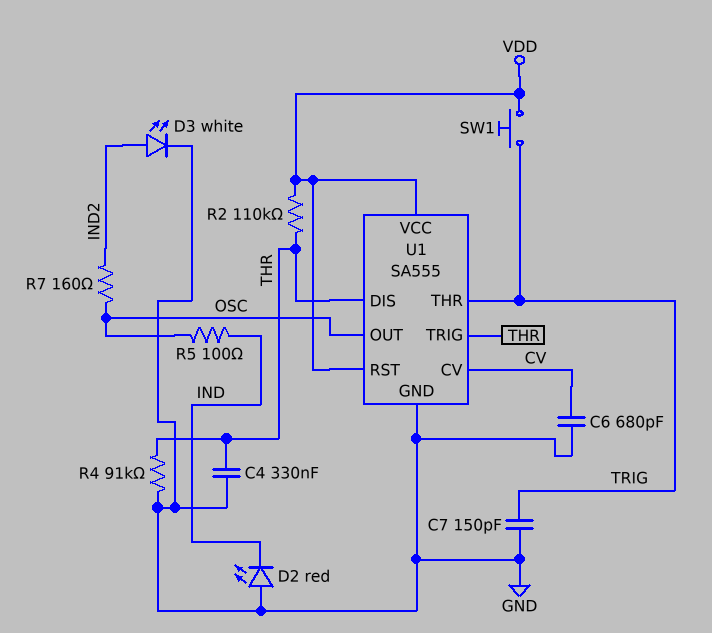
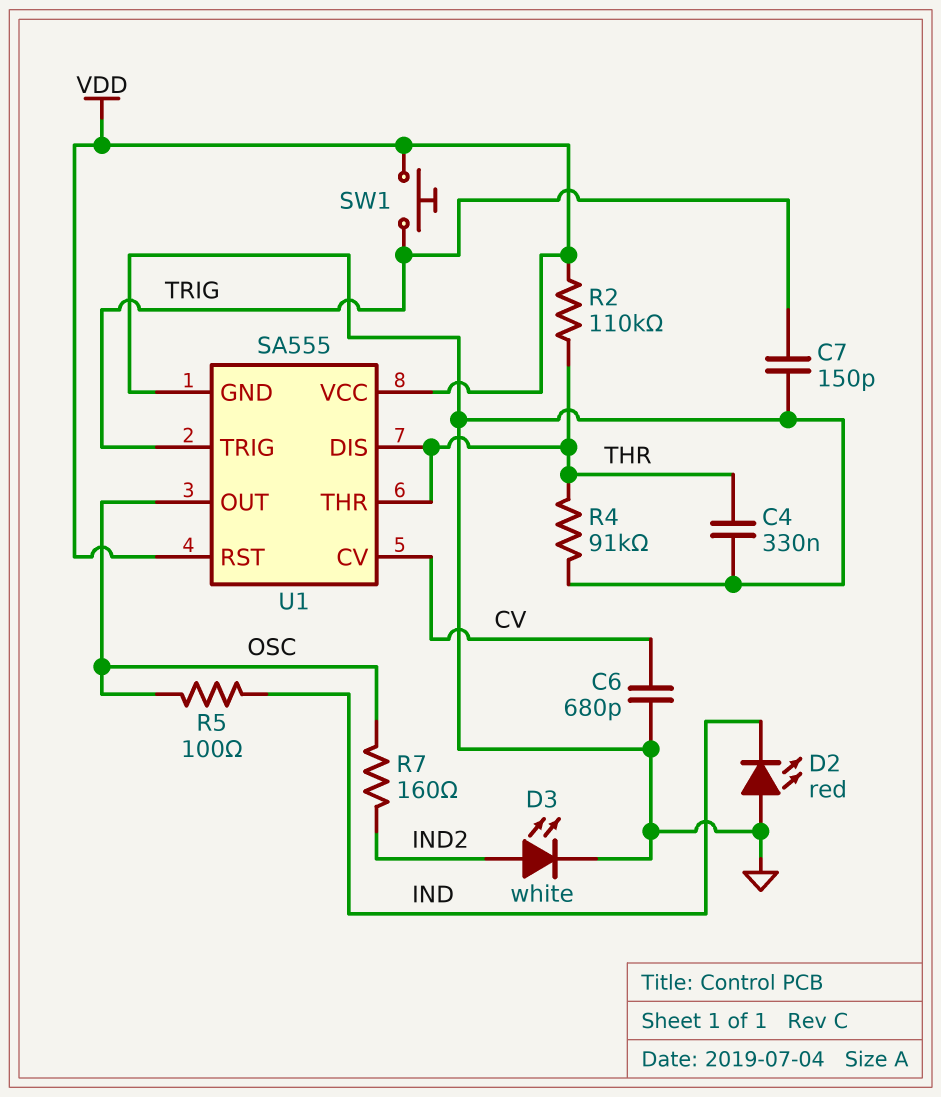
U1 pin THR: TRIG -> THR
U1 pin TRIG: THR -> TRIG

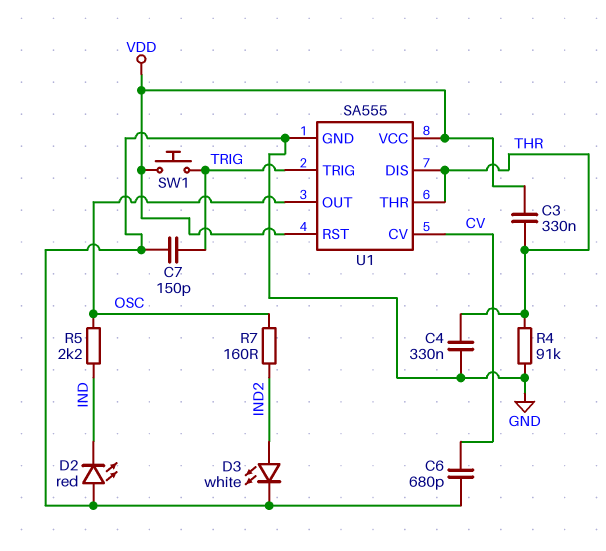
C3: none -> 330nF (THR, VDD)
R2: 110k (THR, VDD) -> none
R5: 100 (IND, OSC) -> 2.2k (IND, OSC)

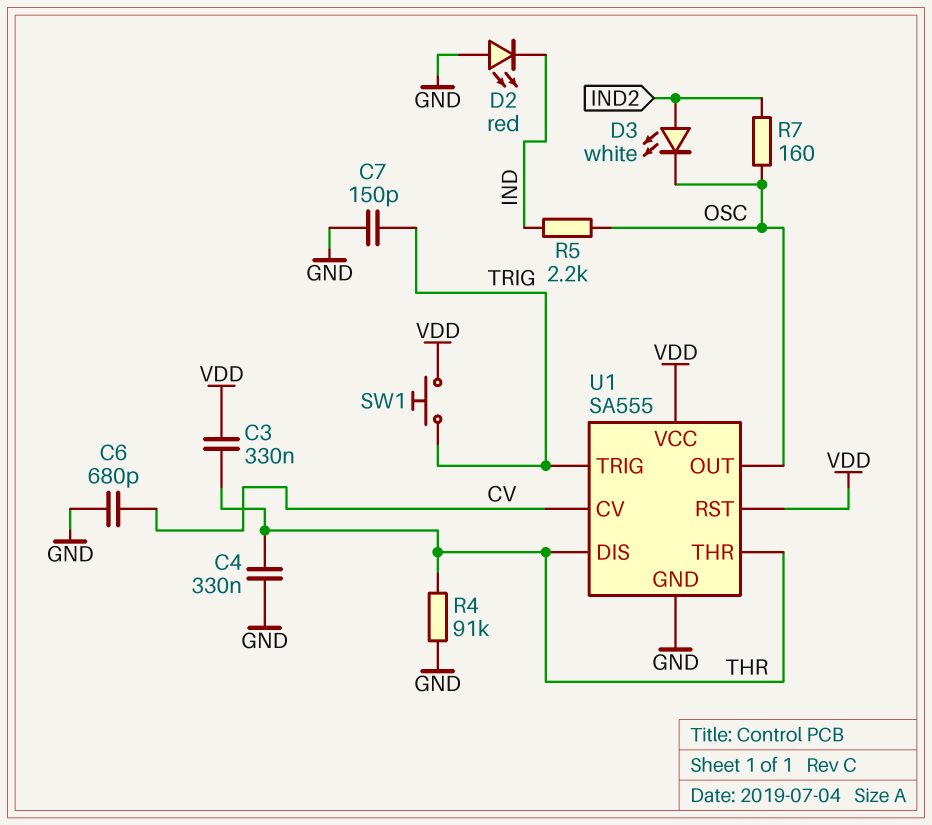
D3: LED white (A IND2, K GND) -> LED white (A IND2, K OSC)

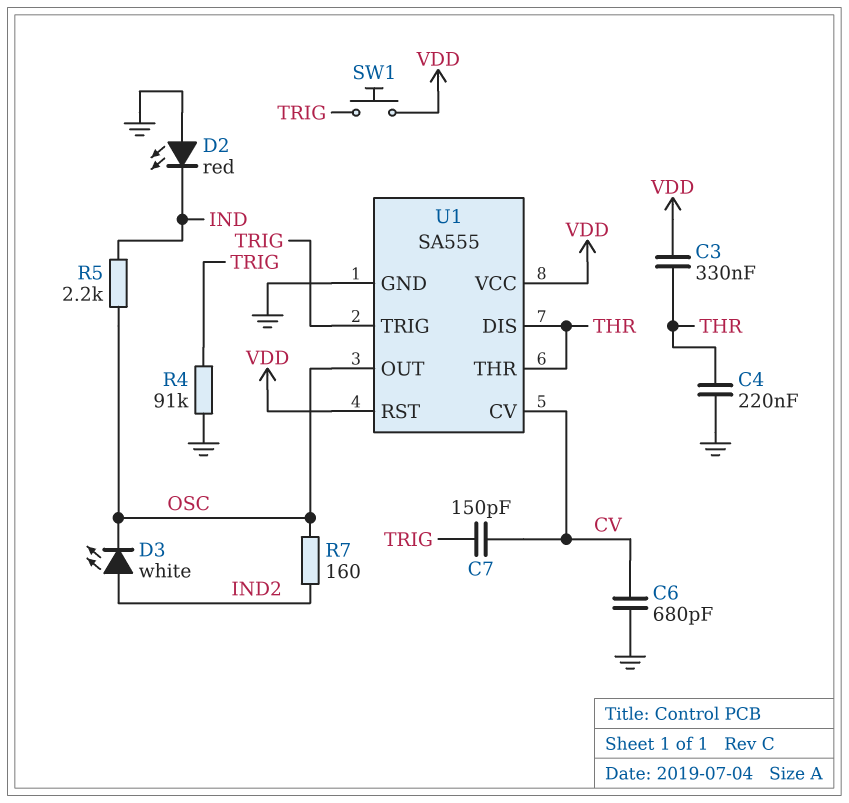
C4: 330nF (GND, THR) -> 220nF (GND, THR)
C7: 150pF (GND, TRIG) -> 150pF (CV, TRIG)
R4: 91k (GND, THR) -> 91k (GND, TRIG)

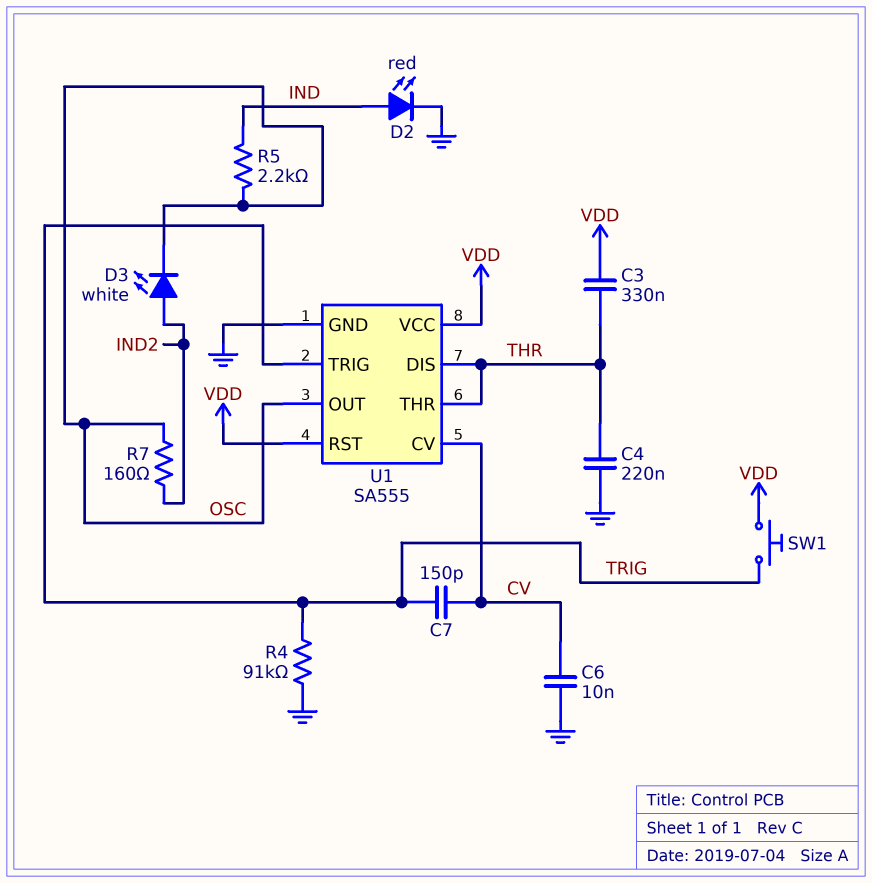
C6: 680pF (CV, GND) -> 10nF (CV, GND)
D2: LED red (A GND, K IND) -> LED red (A IND, K GND)

